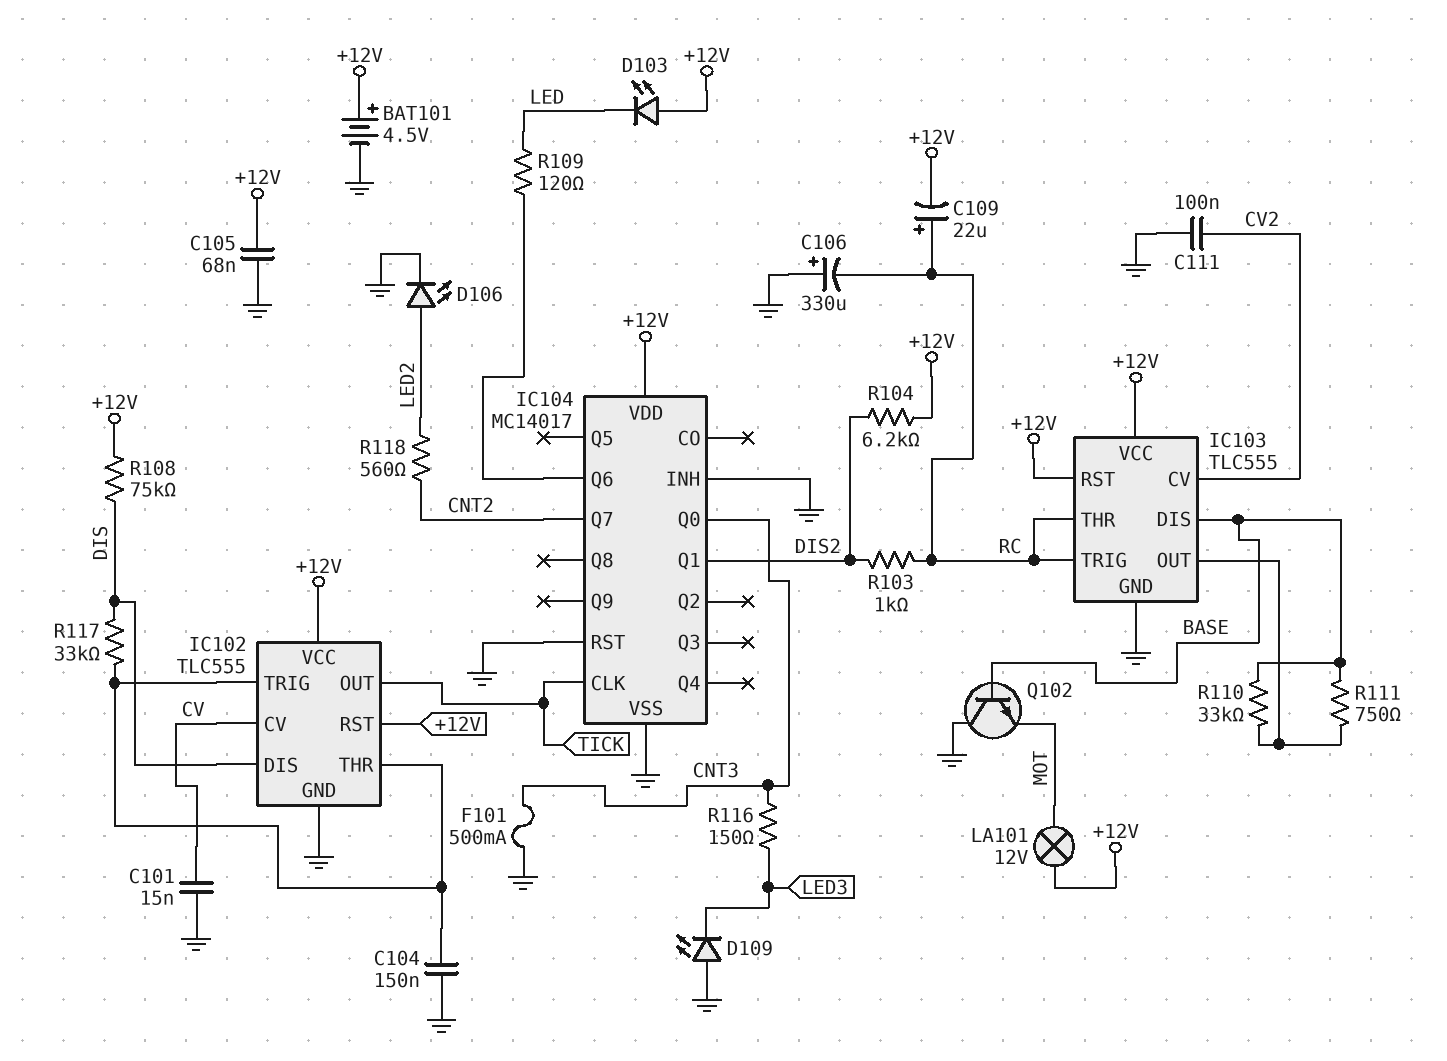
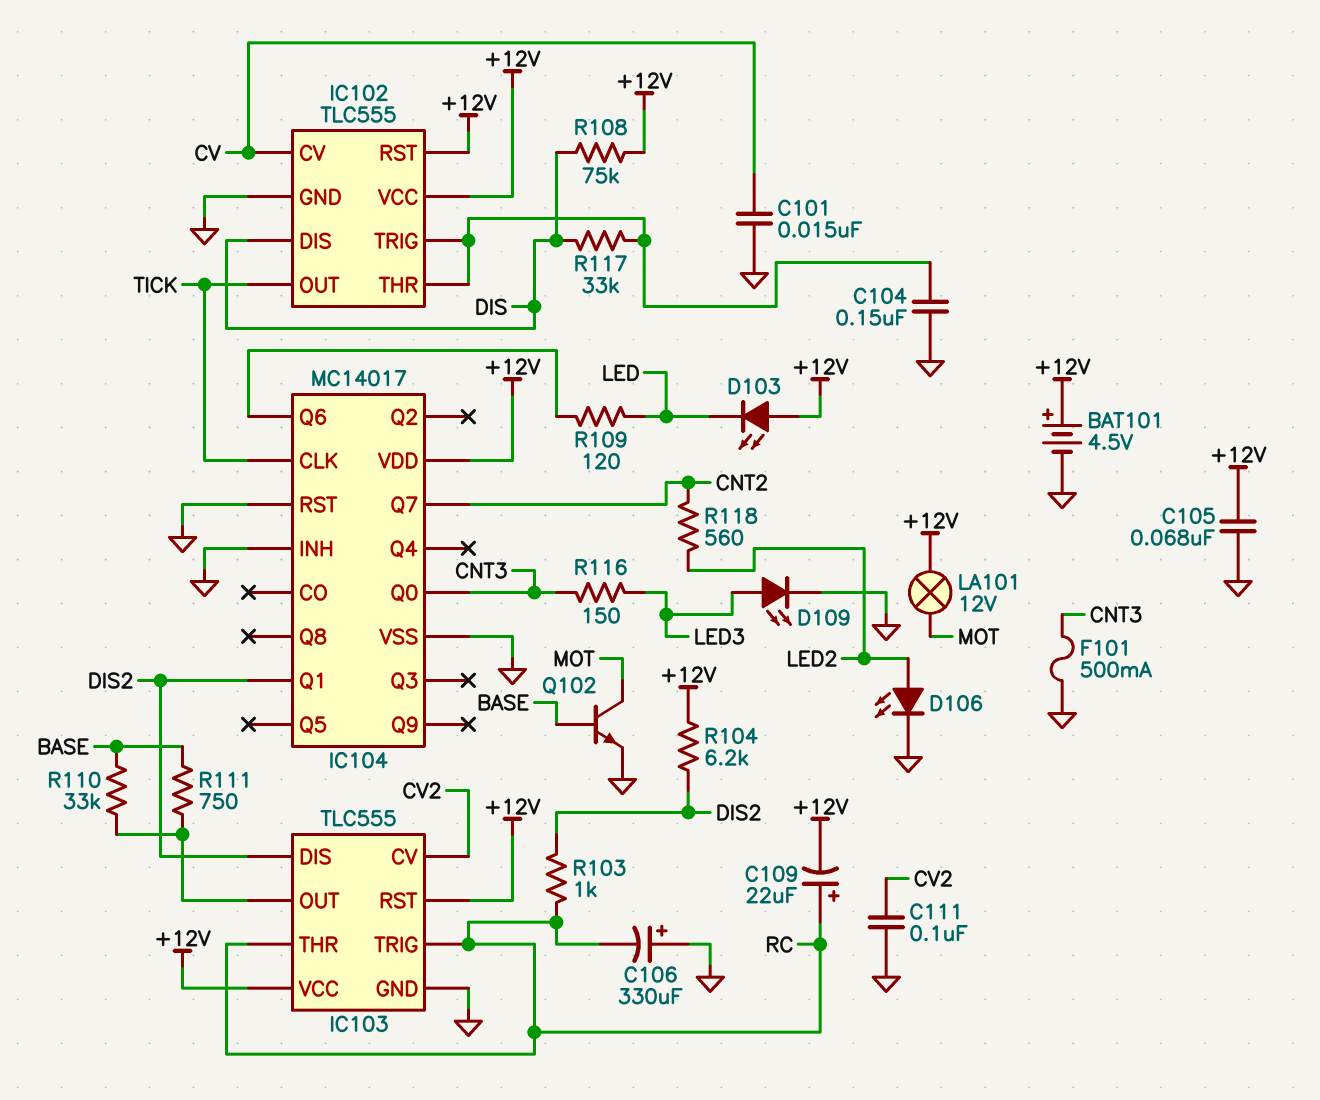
D109: LED (A GND, K LED3) -> LED (A LED3, K GND)
IC103 pin DIS: BASE -> DIS2
Q102: NPN (B BASE, C GND, E MOT) -> NPN (B BASE, C MOT, E GND)

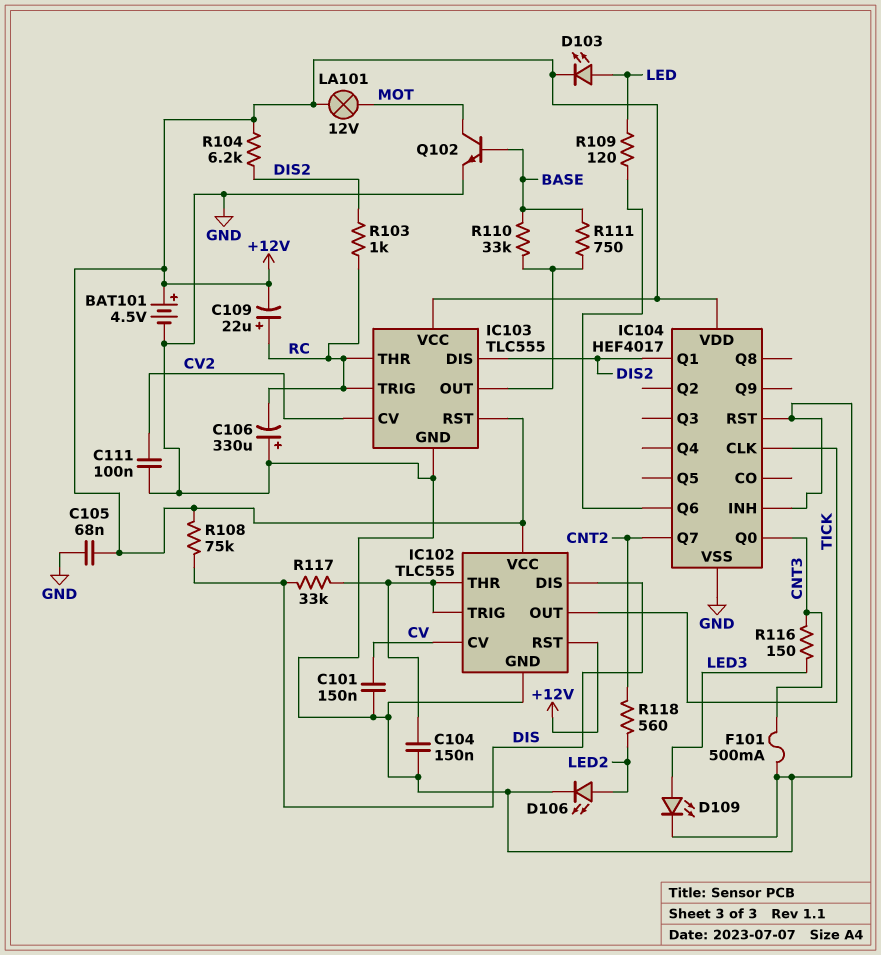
C101: 15nF (CV, GND) -> 150nF (CV, GND)
D103: LED (A +12V, K LED) -> LED (A LED, K +12V)
IC104: MC14017 -> HEF4017

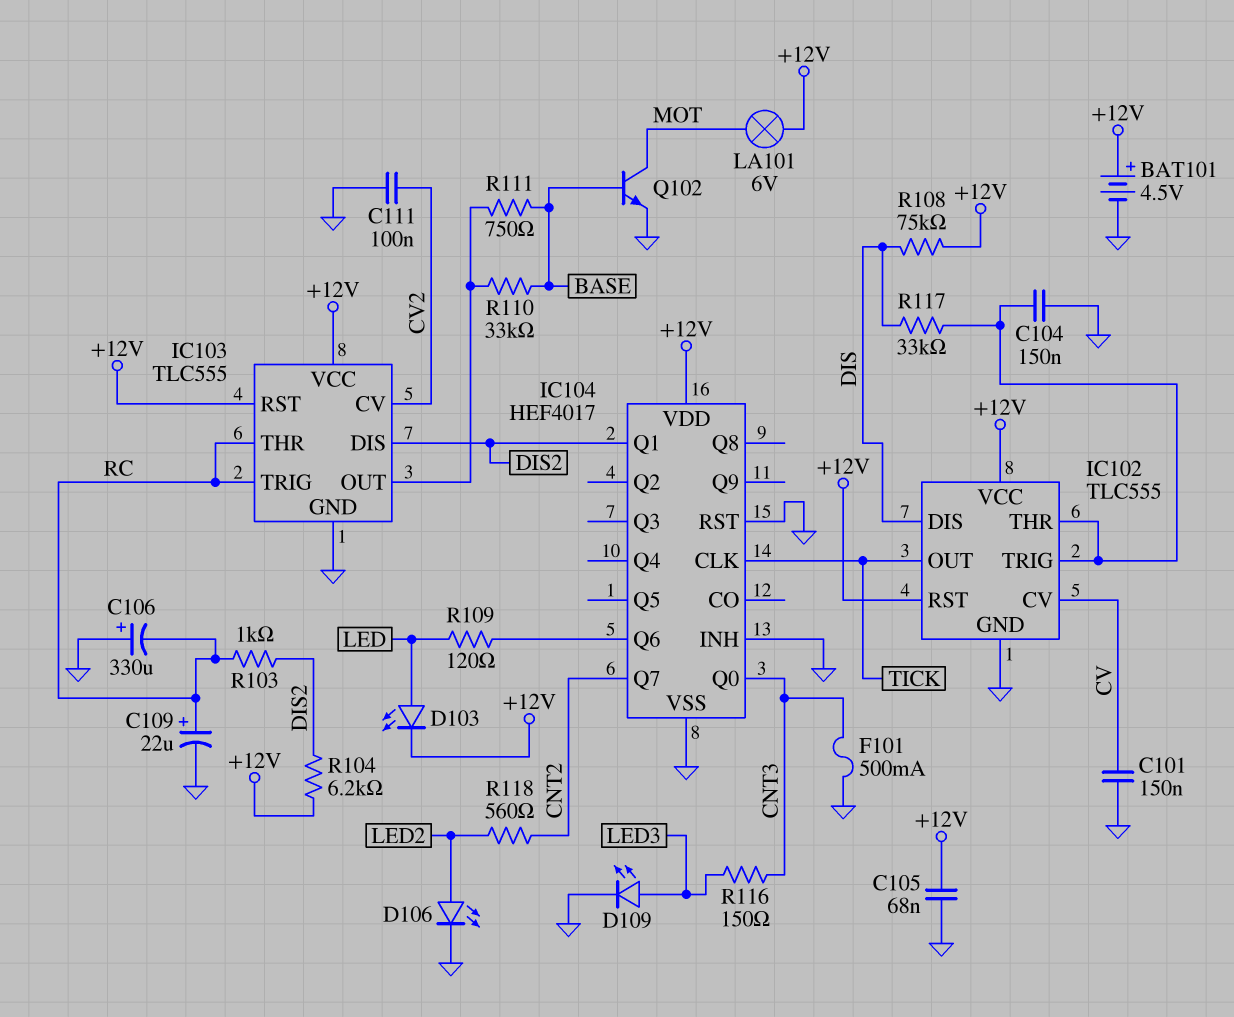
C109: 22uF (plus RC, minus +12V) -> 22uF (plus RC, minus GND)
LA101: lamp 12V (+12V, MOT) -> lamp 6V (+12V, MOT)

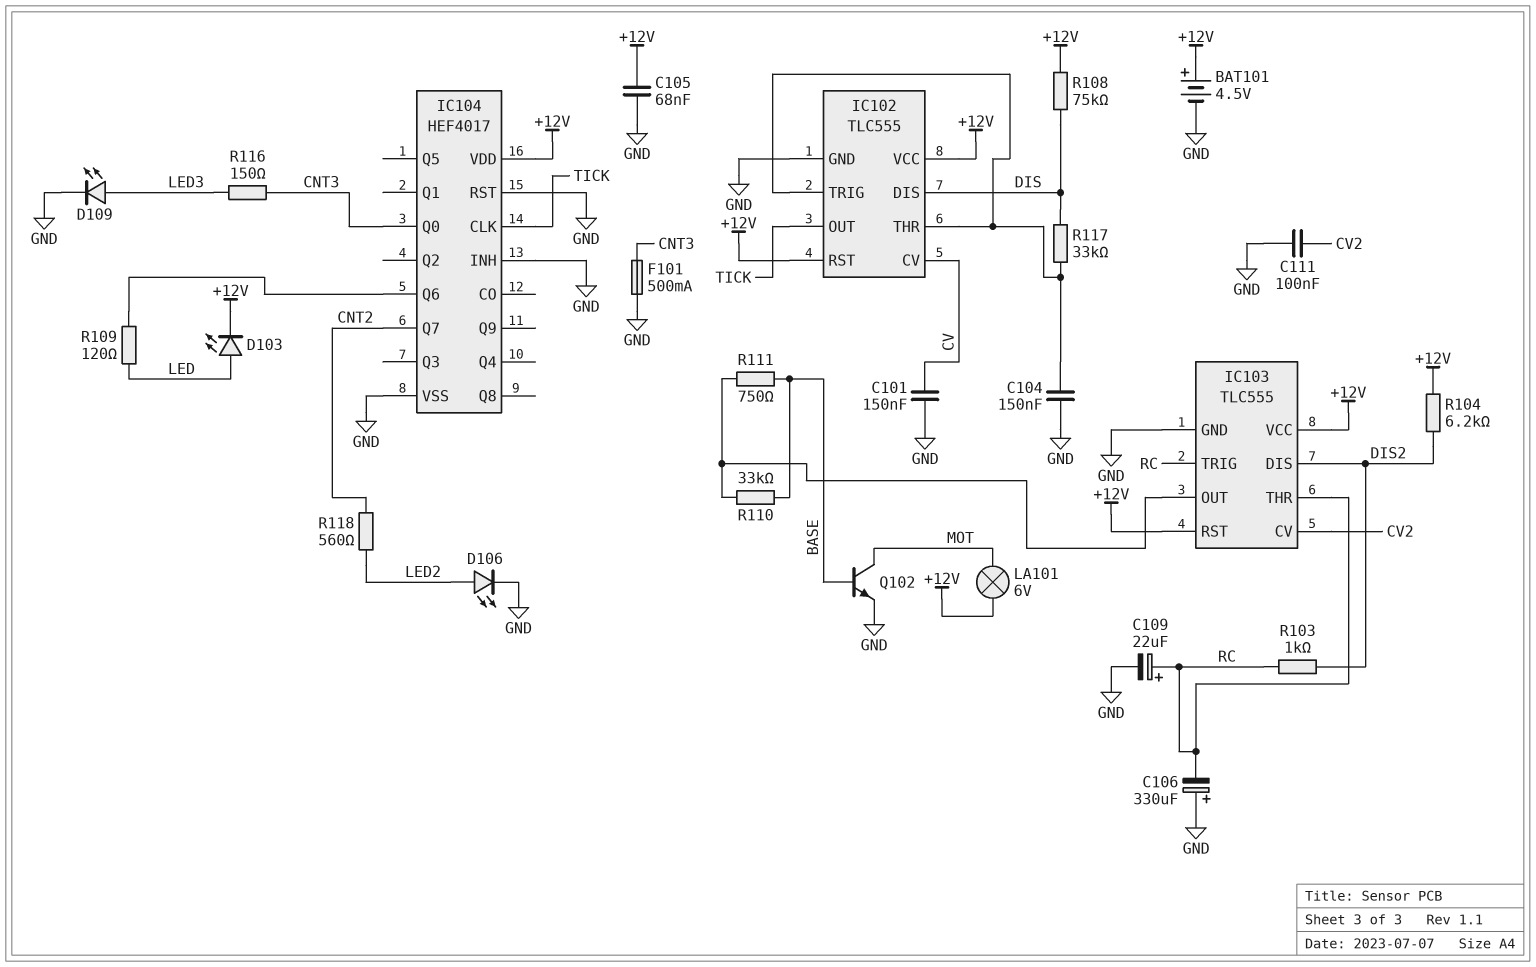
IC104 pin Q1: DIS2 -> none

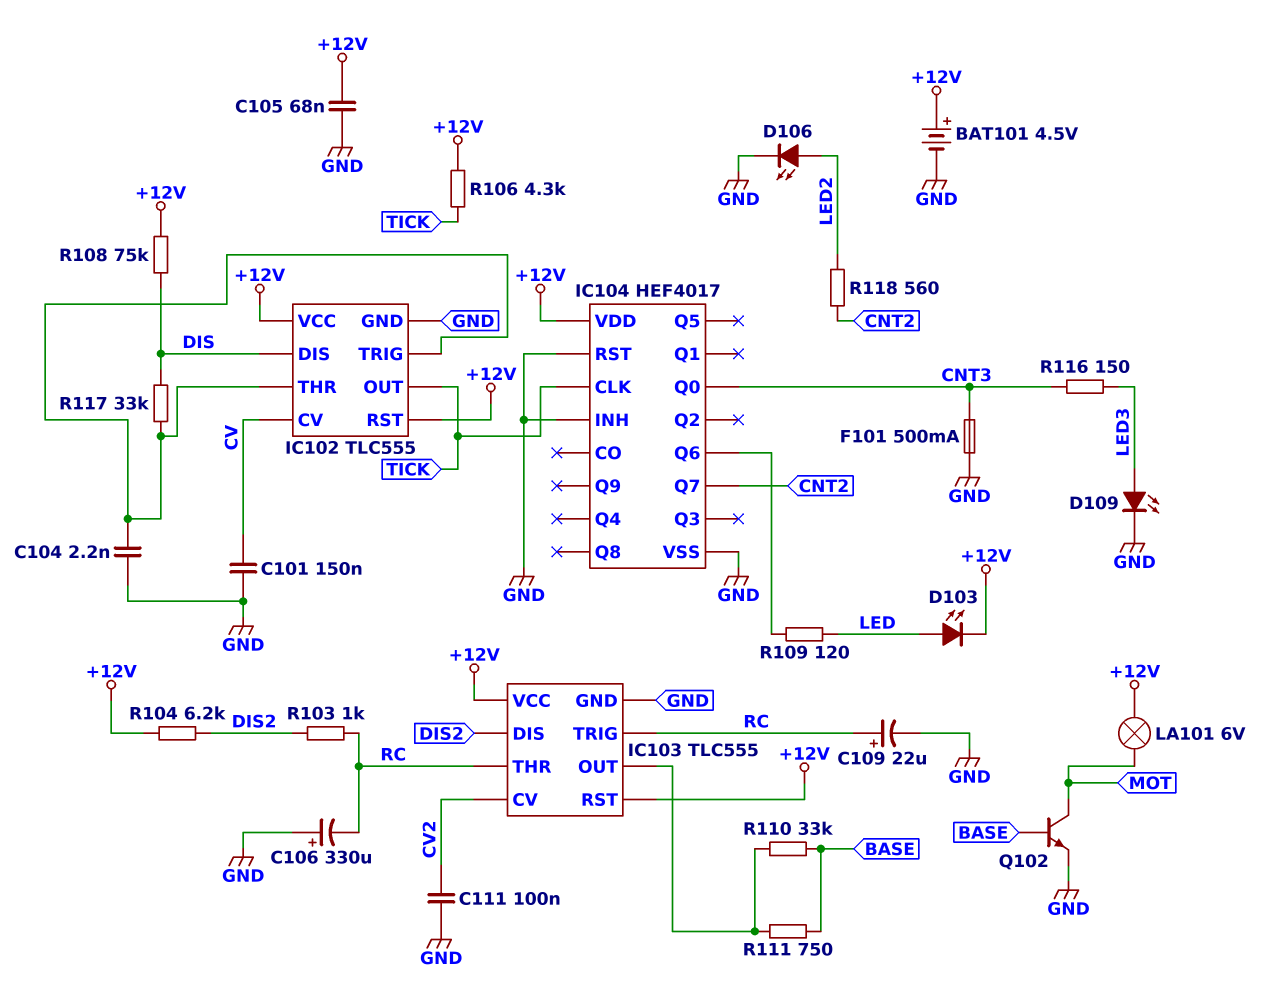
C104: 150nF (GND, IC102/THR) -> 2.2nF (GND, IC102/THR)
R106: none -> 4.3k (+12V, TICK)

